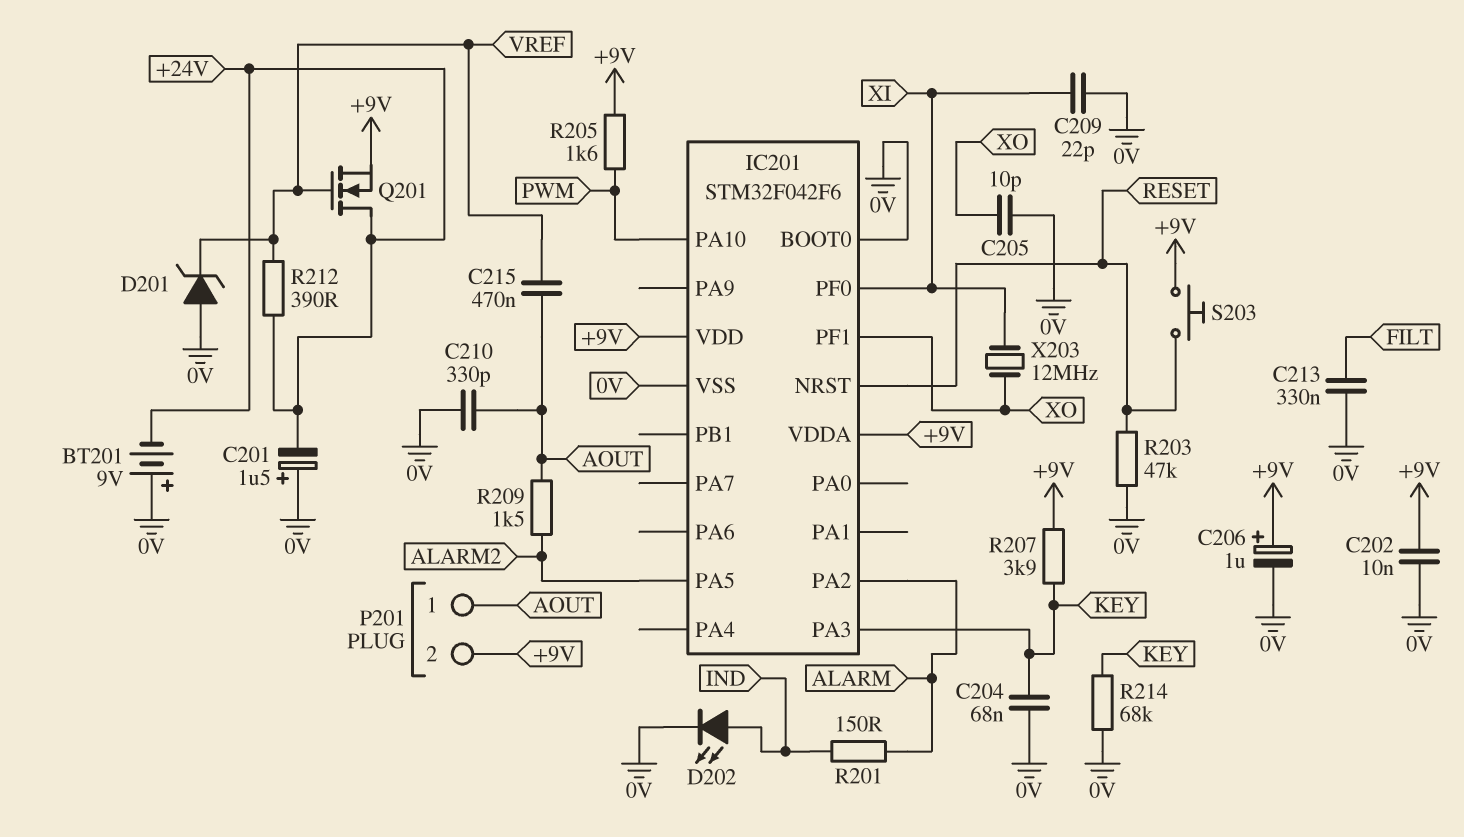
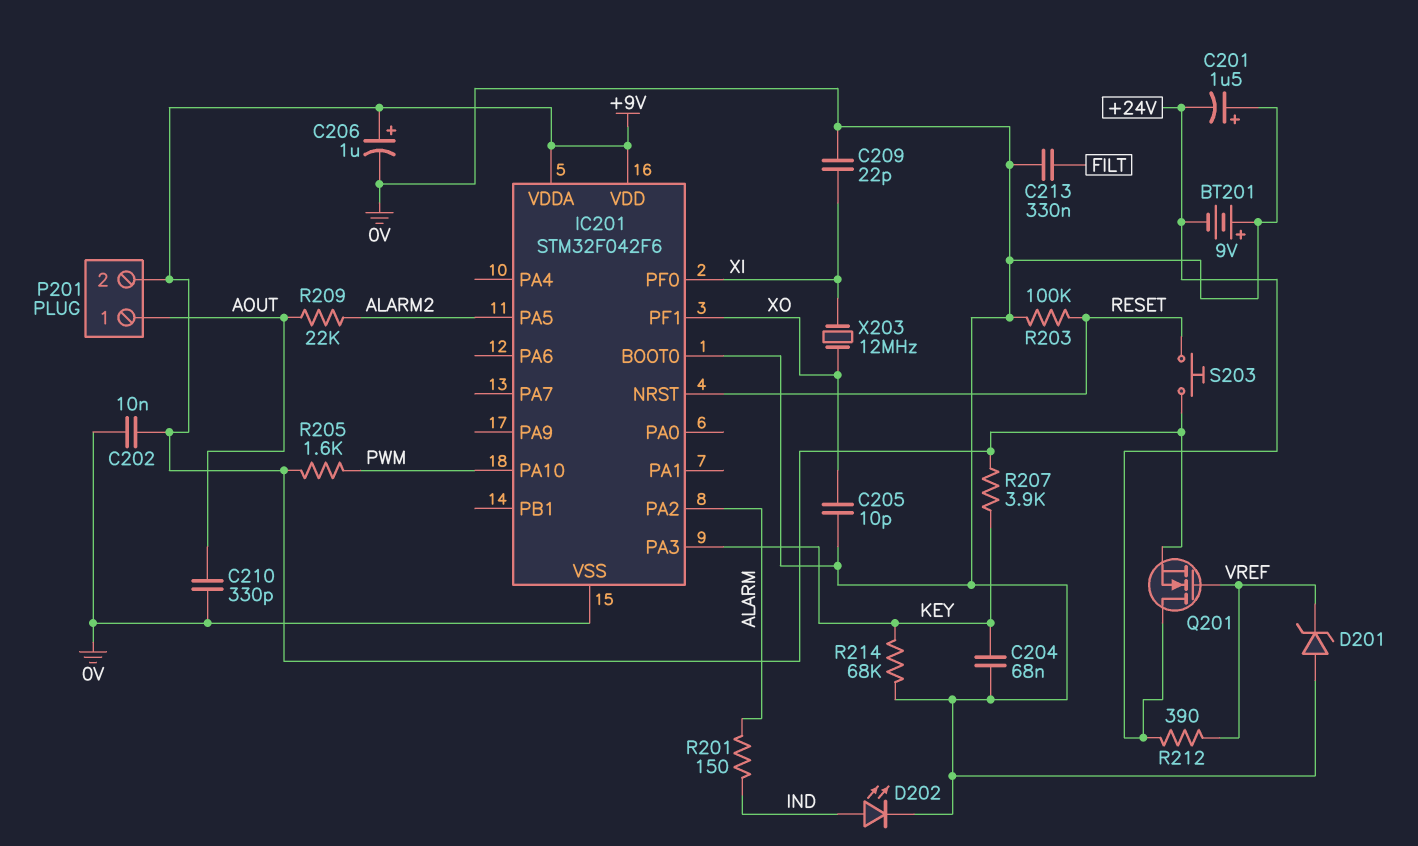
C215: 470nF (AOUT, VREF) -> none
R203: 47k (0V, RESET) -> 100k (0V, RESET)
R209: 1.5k (ALARM2, AOUT) -> 22k (ALARM2, AOUT)

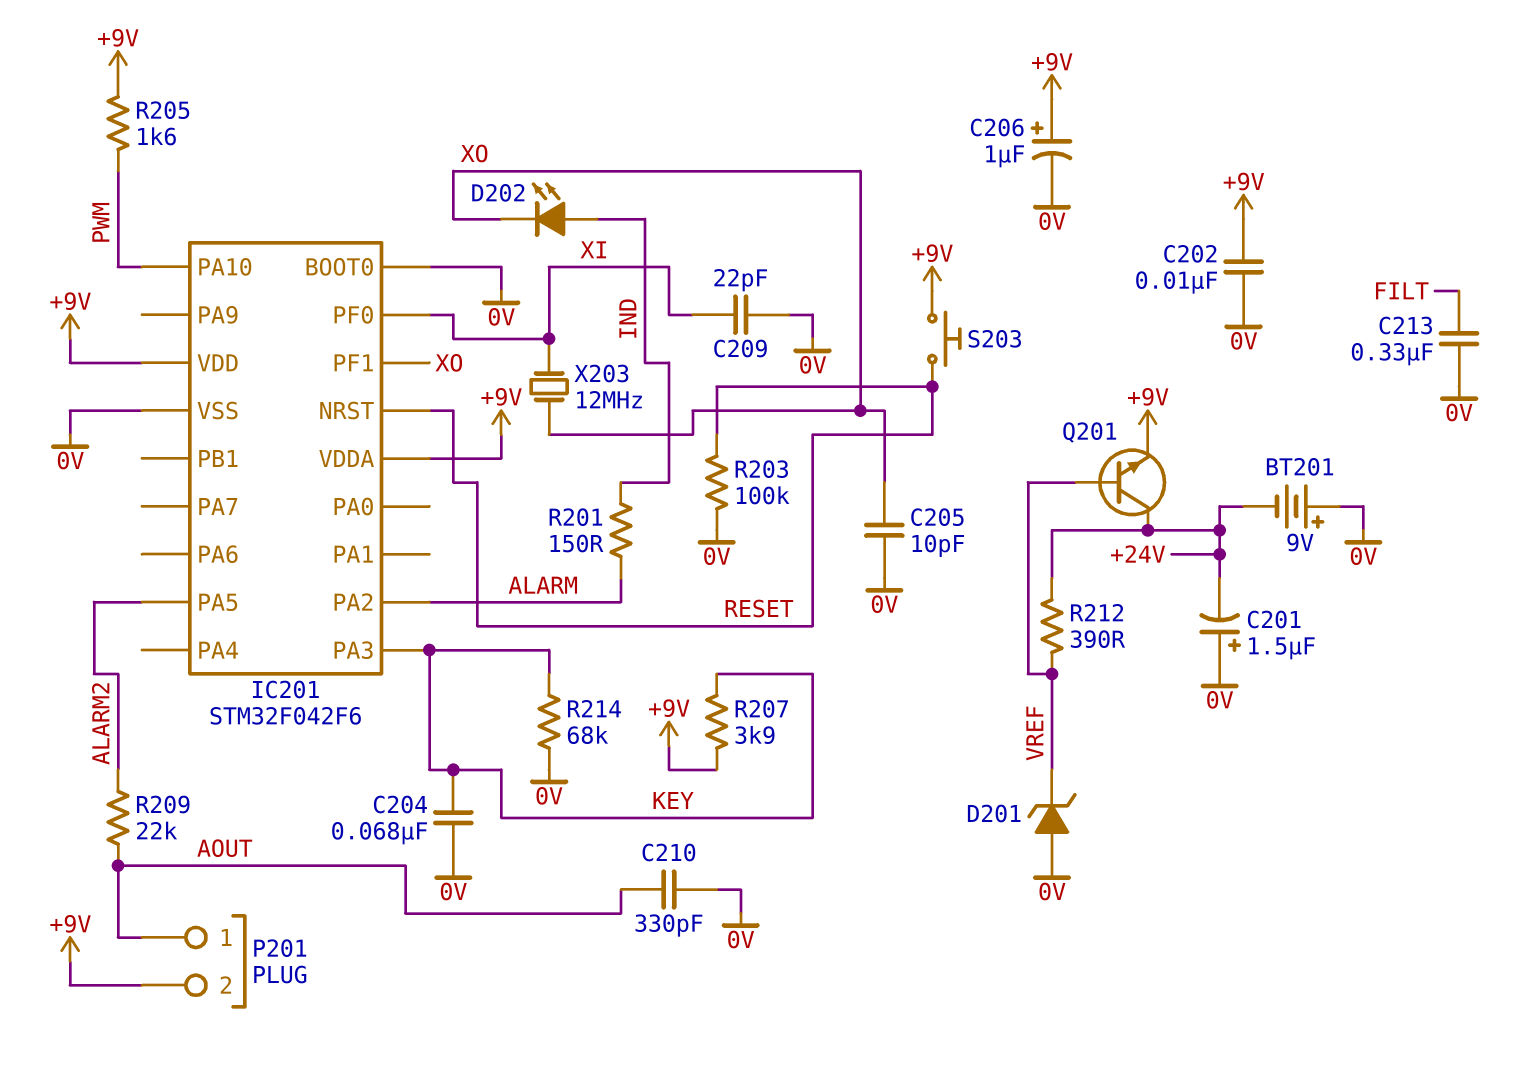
D202: LED (A IND, K 0V) -> LED (A IND, K XO)
Q201: NMOS (G VREF, D +24V, S +9V) -> NPN (B VREF, C +24V, E +9V)

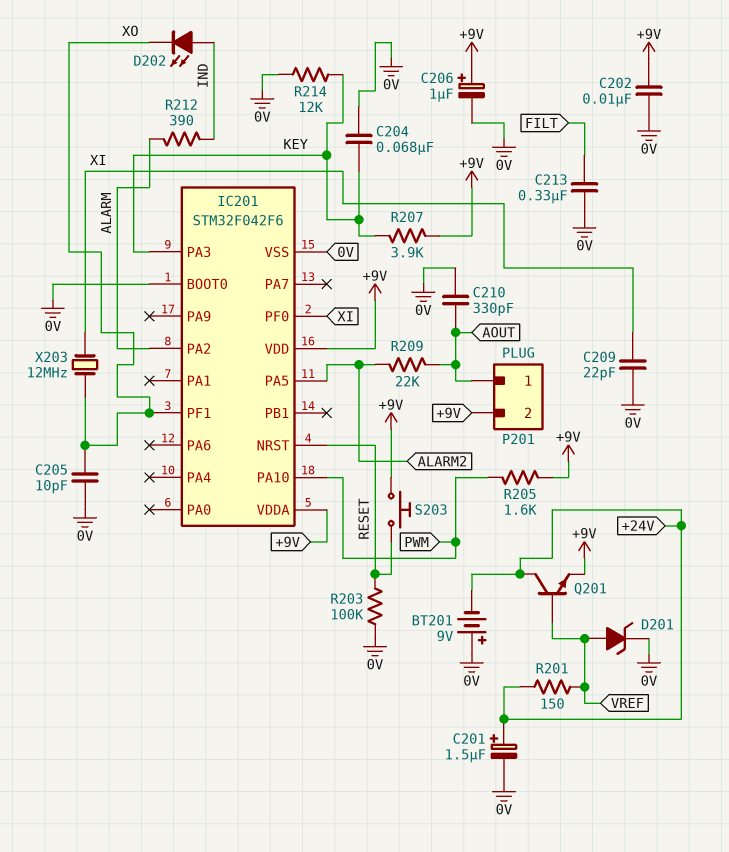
C201: 1.5uF (plus 0V, minus +24V) -> 1.5uF (plus +24V, minus 0V)
D201: zener (A 0V, K VREF) -> zener (A VREF, K 0V)
R201: 150 (ALARM, IND) -> 150 (+24V, VREF)
R212: 390 (+24V, VREF) -> 390 (ALARM, IND)
R214: 68k (0V, KEY) -> 12k (0V, KEY)

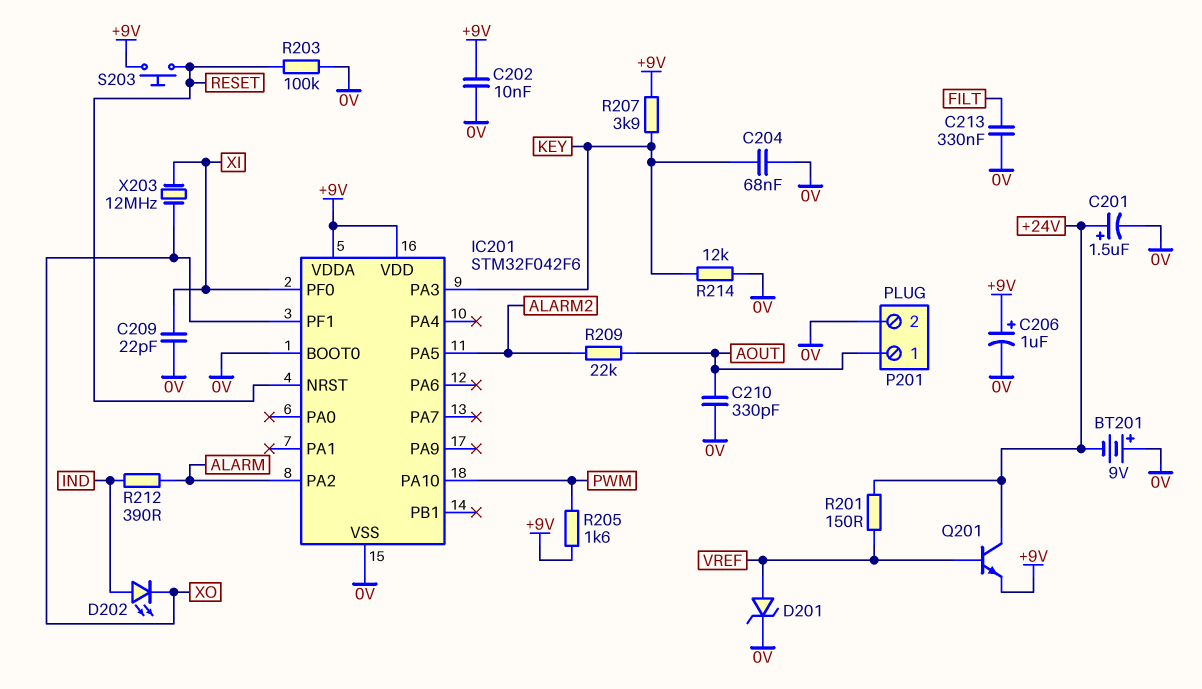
C205: 10pF (0V, XO) -> none
P201 pin 2: +9V -> 0V

